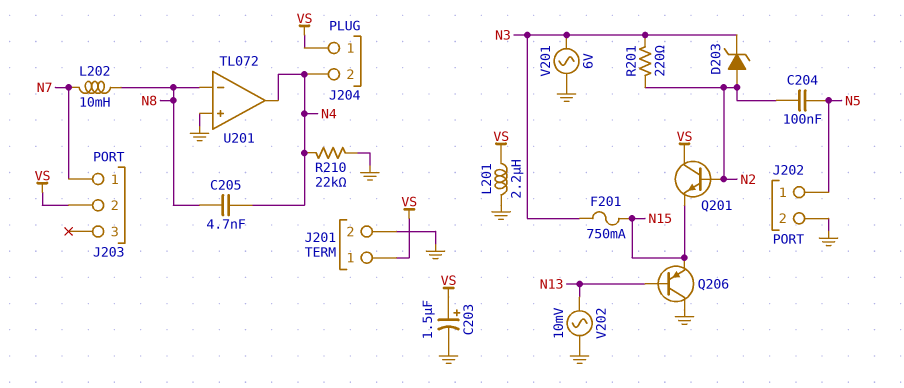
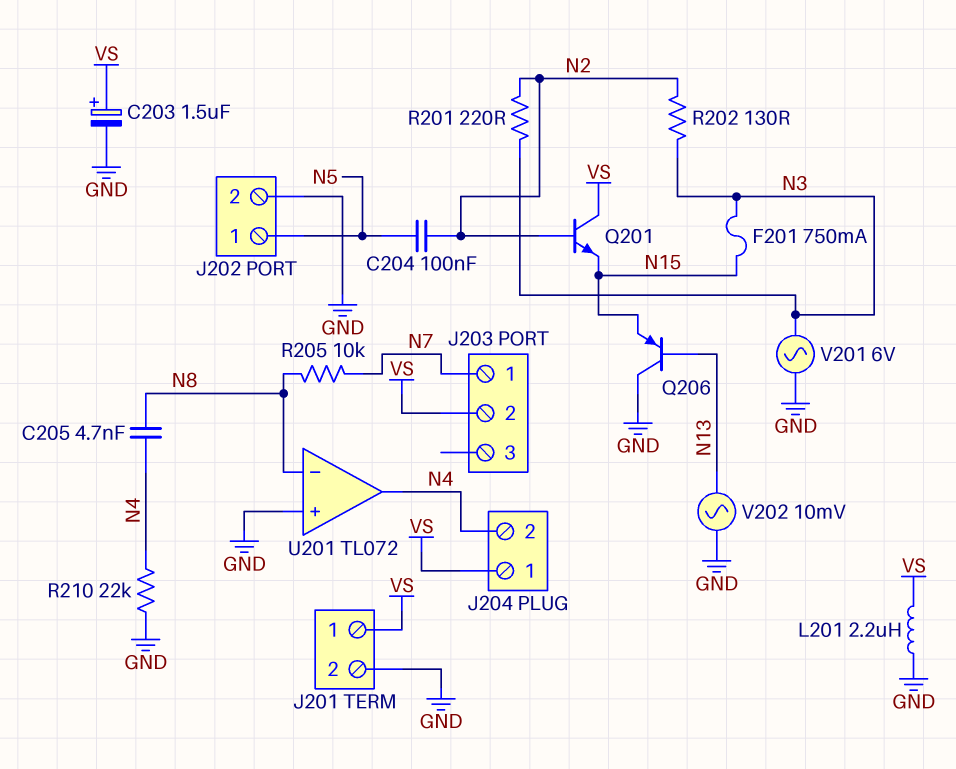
D203: zener (A N2, K N3) -> none
L202: 10mH (N7, N8) -> none
R202: none -> 130 (N2, N3)
R205: none -> 10k (N7, N8)

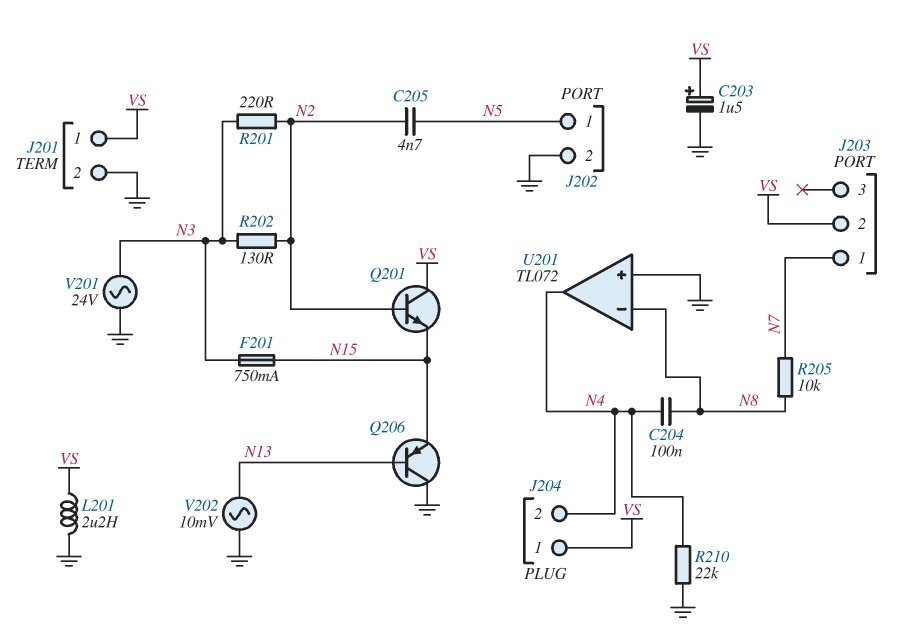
C204: 100nF (N2, N5) -> 100nF (N4, N8)
C205: 4.7nF (N4, N8) -> 4.7nF (N2, N5)
V201: AC 6V (GND, N3) -> AC 24V (GND, N3)

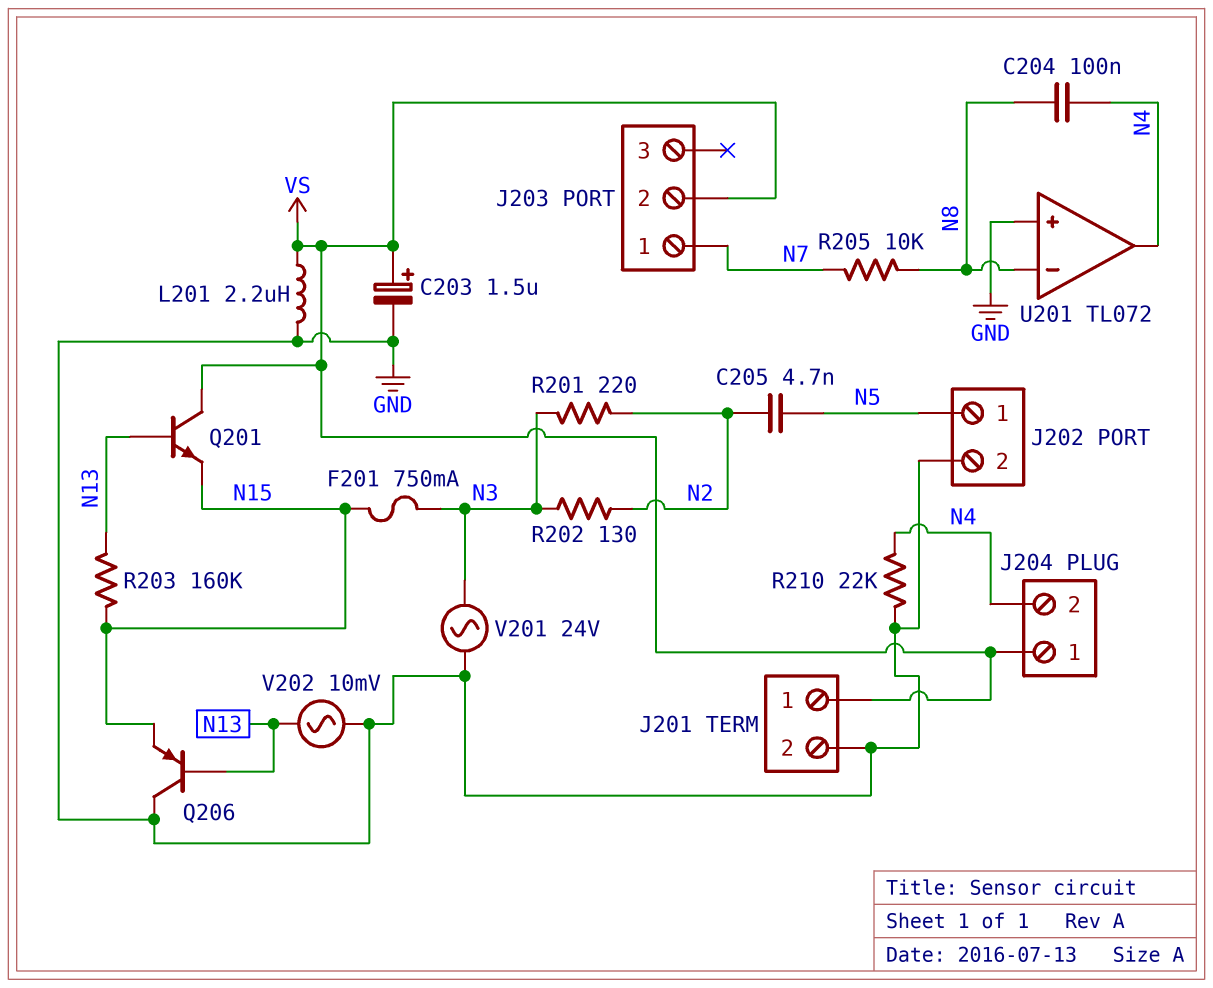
Q201: NPN (B N2, C VS, E N15) -> NPN (B N13, C VS, E N15)
R203: none -> 160k (N13, N15)

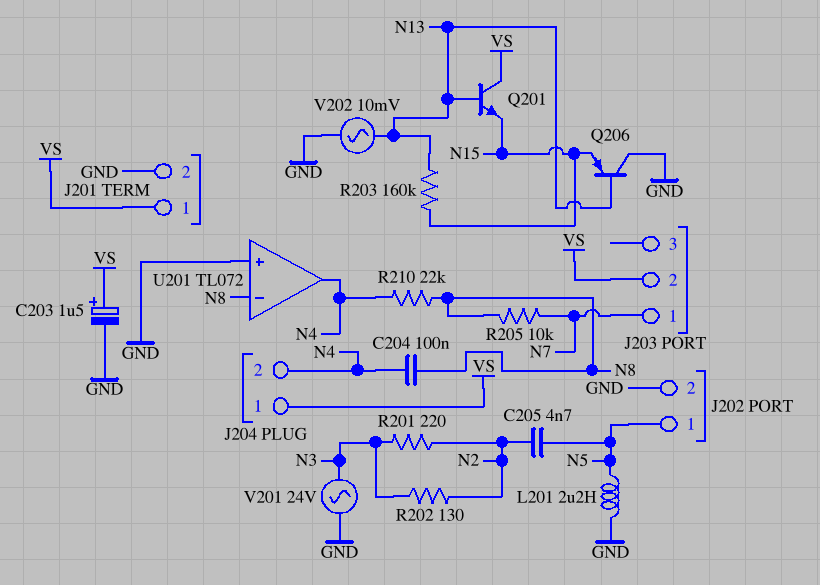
F201: 750mA (N3, N15) -> none
L201: 2.2uH (GND, VS) -> 2.2uH (GND, N5)
R210: 22k (GND, N4) -> 22k (N4, N8)

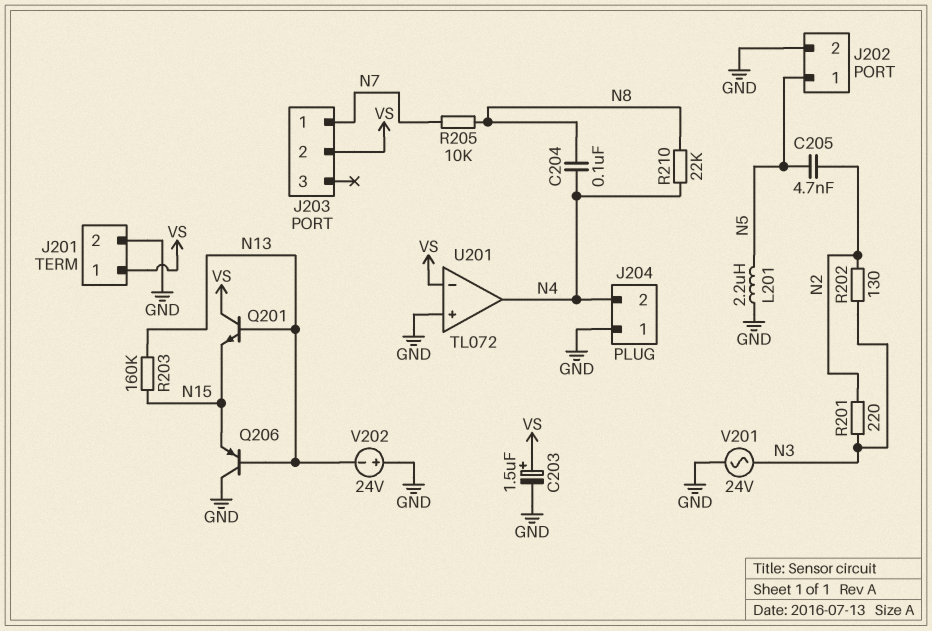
J204 pin 1: VS -> GND
U201 pin in-: N8 -> VS
V202: AC 10mV (GND, N13) -> 24V (plus GND, minus N13)

